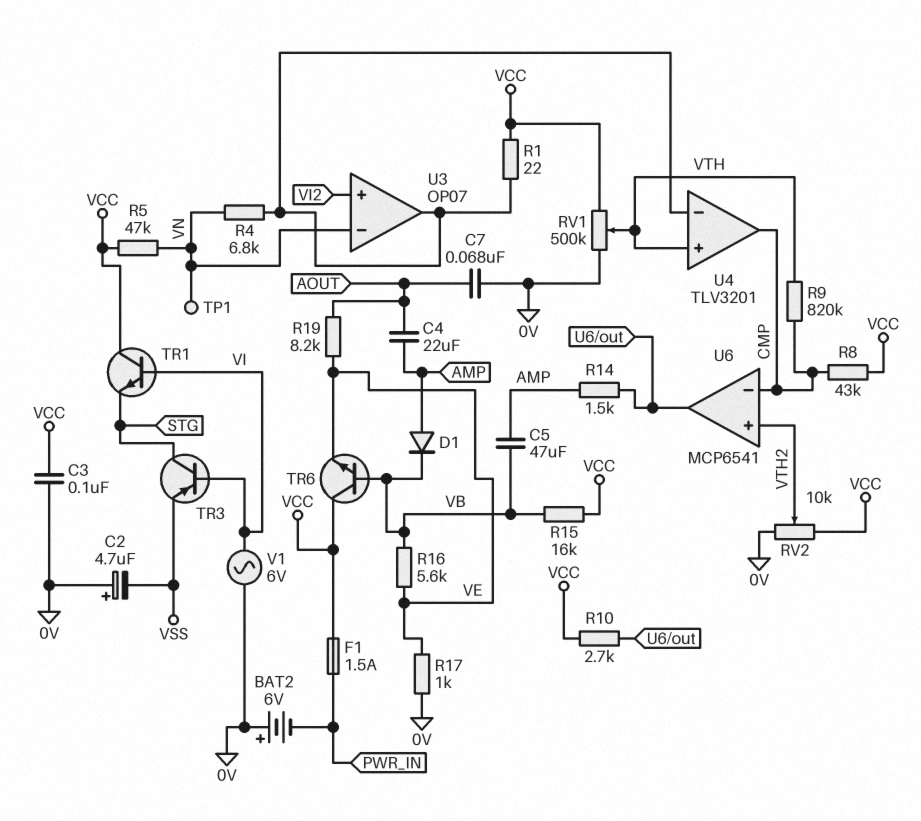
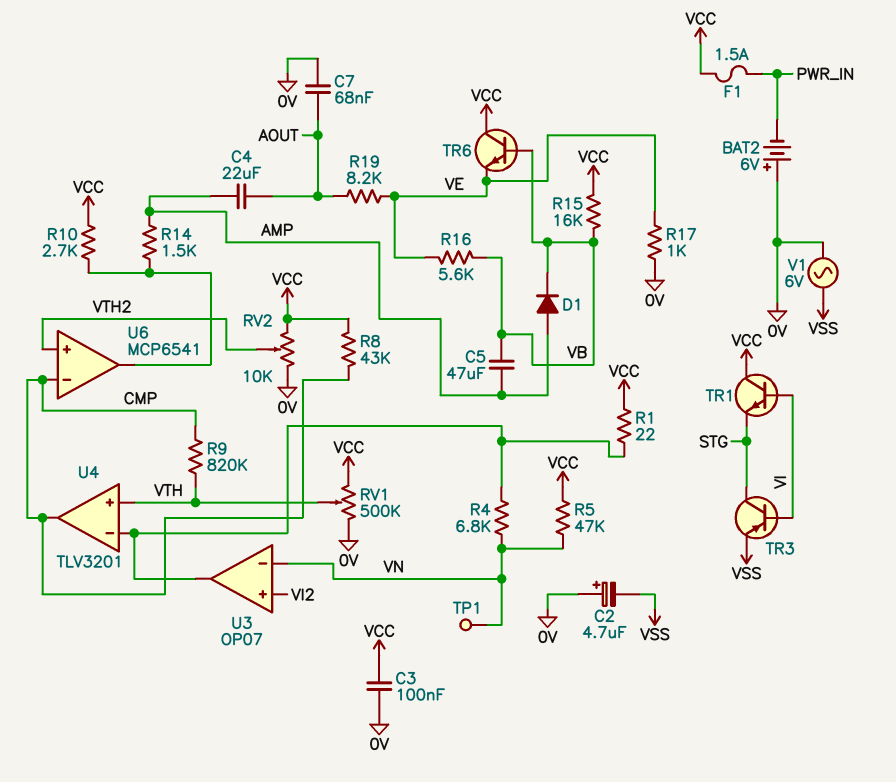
V1: AC 6V (0V, VI) -> AC 6V (0V, VSS)

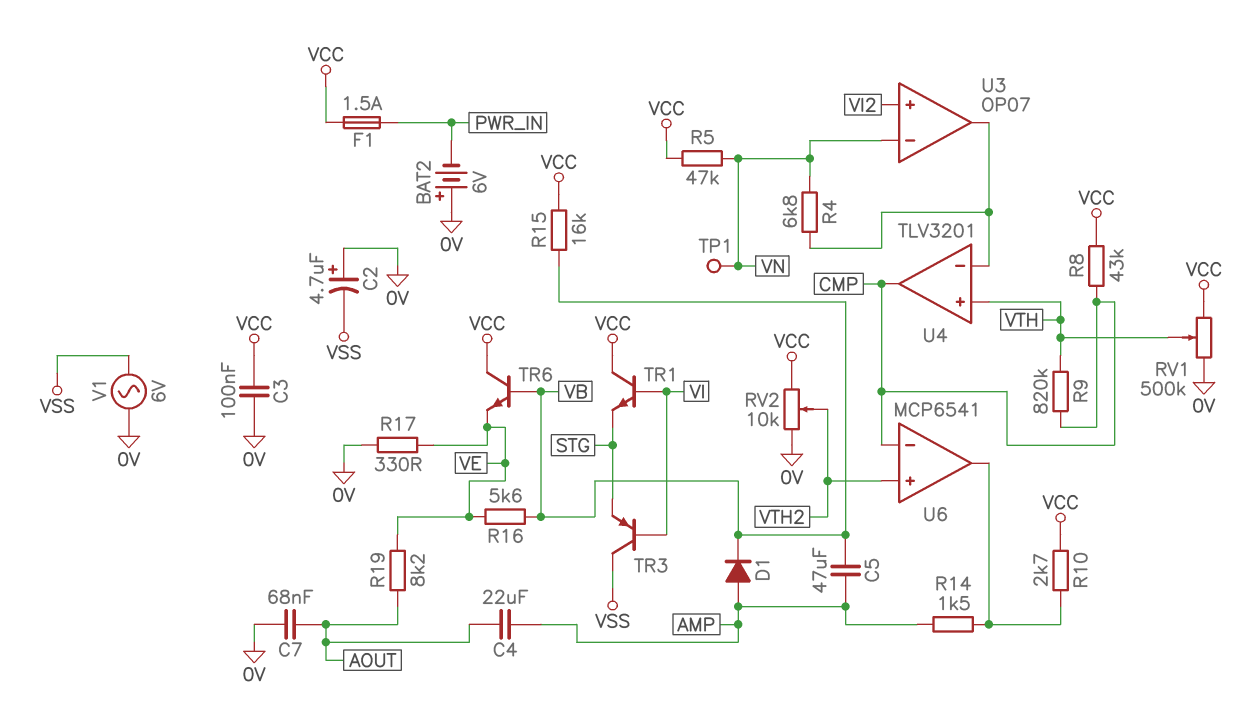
R1: 22 (U3/out, VCC) -> none
R17: 1k (0V, VE) -> 330 (0V, VE)
TR3: PNP (B VI, C STG, E VSS) -> PNP (B VI, C VSS, E STG)

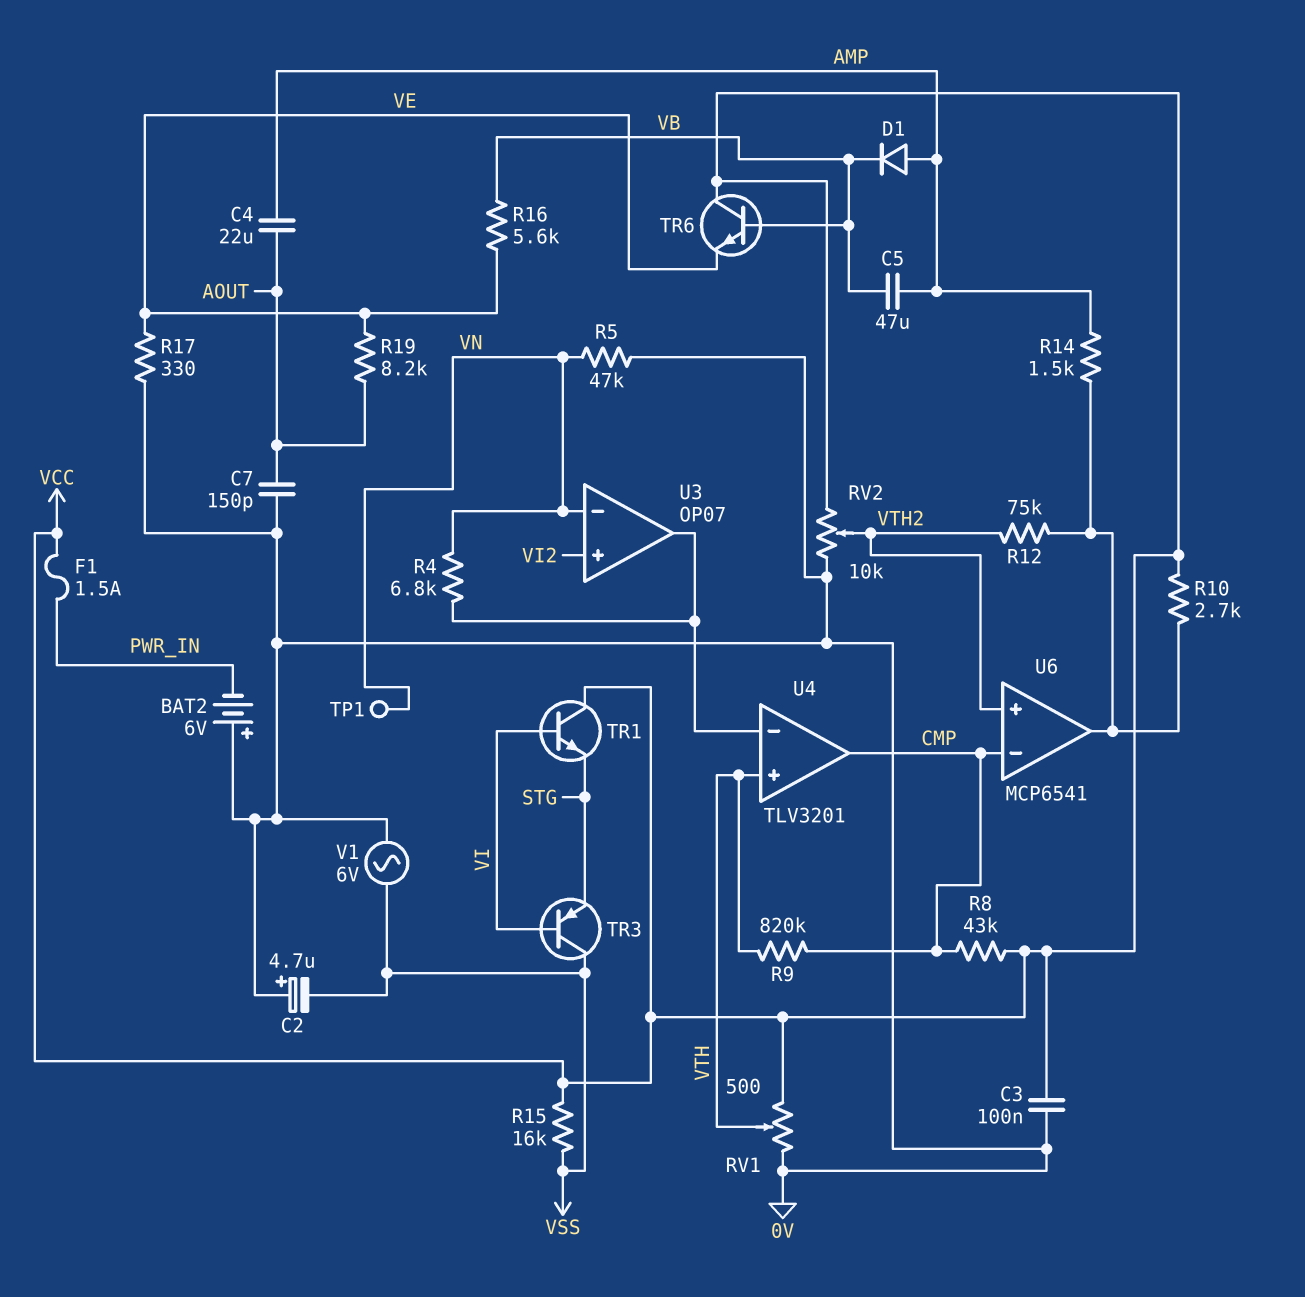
C7: 68nF (0V, AOUT) -> 150pF (0V, AOUT)
R5: 47k (VCC, VN) -> 47k (0V, VN)
R12: none -> 75k (U6/out, VTH2)
R15: 16k (VB, VCC) -> 16k (VCC, VSS)
RV1: 500k (0V, VCC, wiper VTH) -> 500 (0V, VCC, wiper VTH)

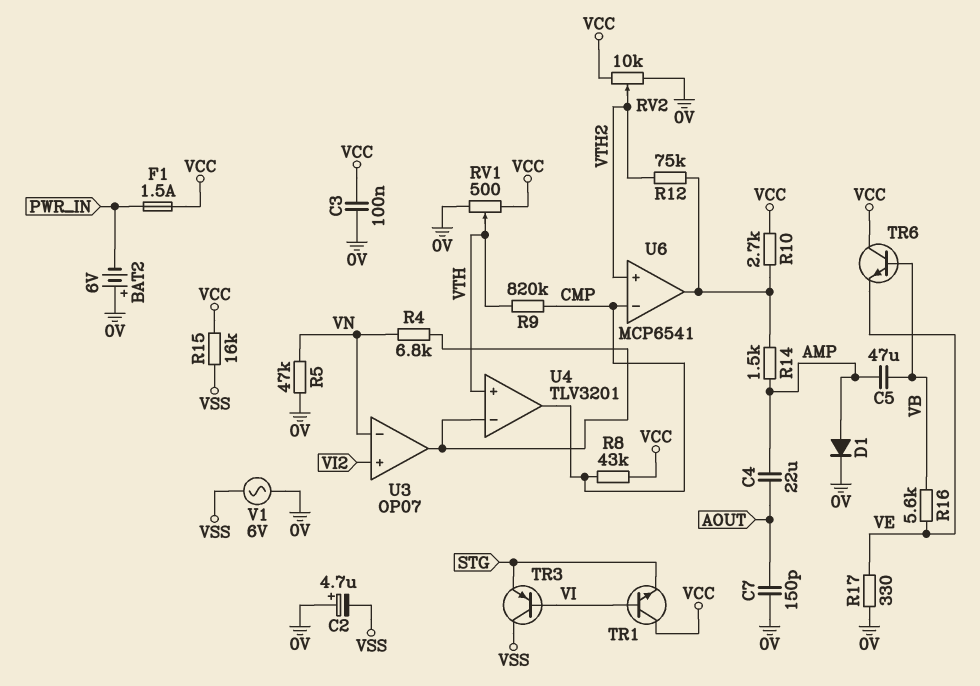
D1: diode (A AMP, K VB) -> diode (A AMP, K 0V)
R19: 8.2k (AOUT, VE) -> none
TP1: test point (VN) -> none

